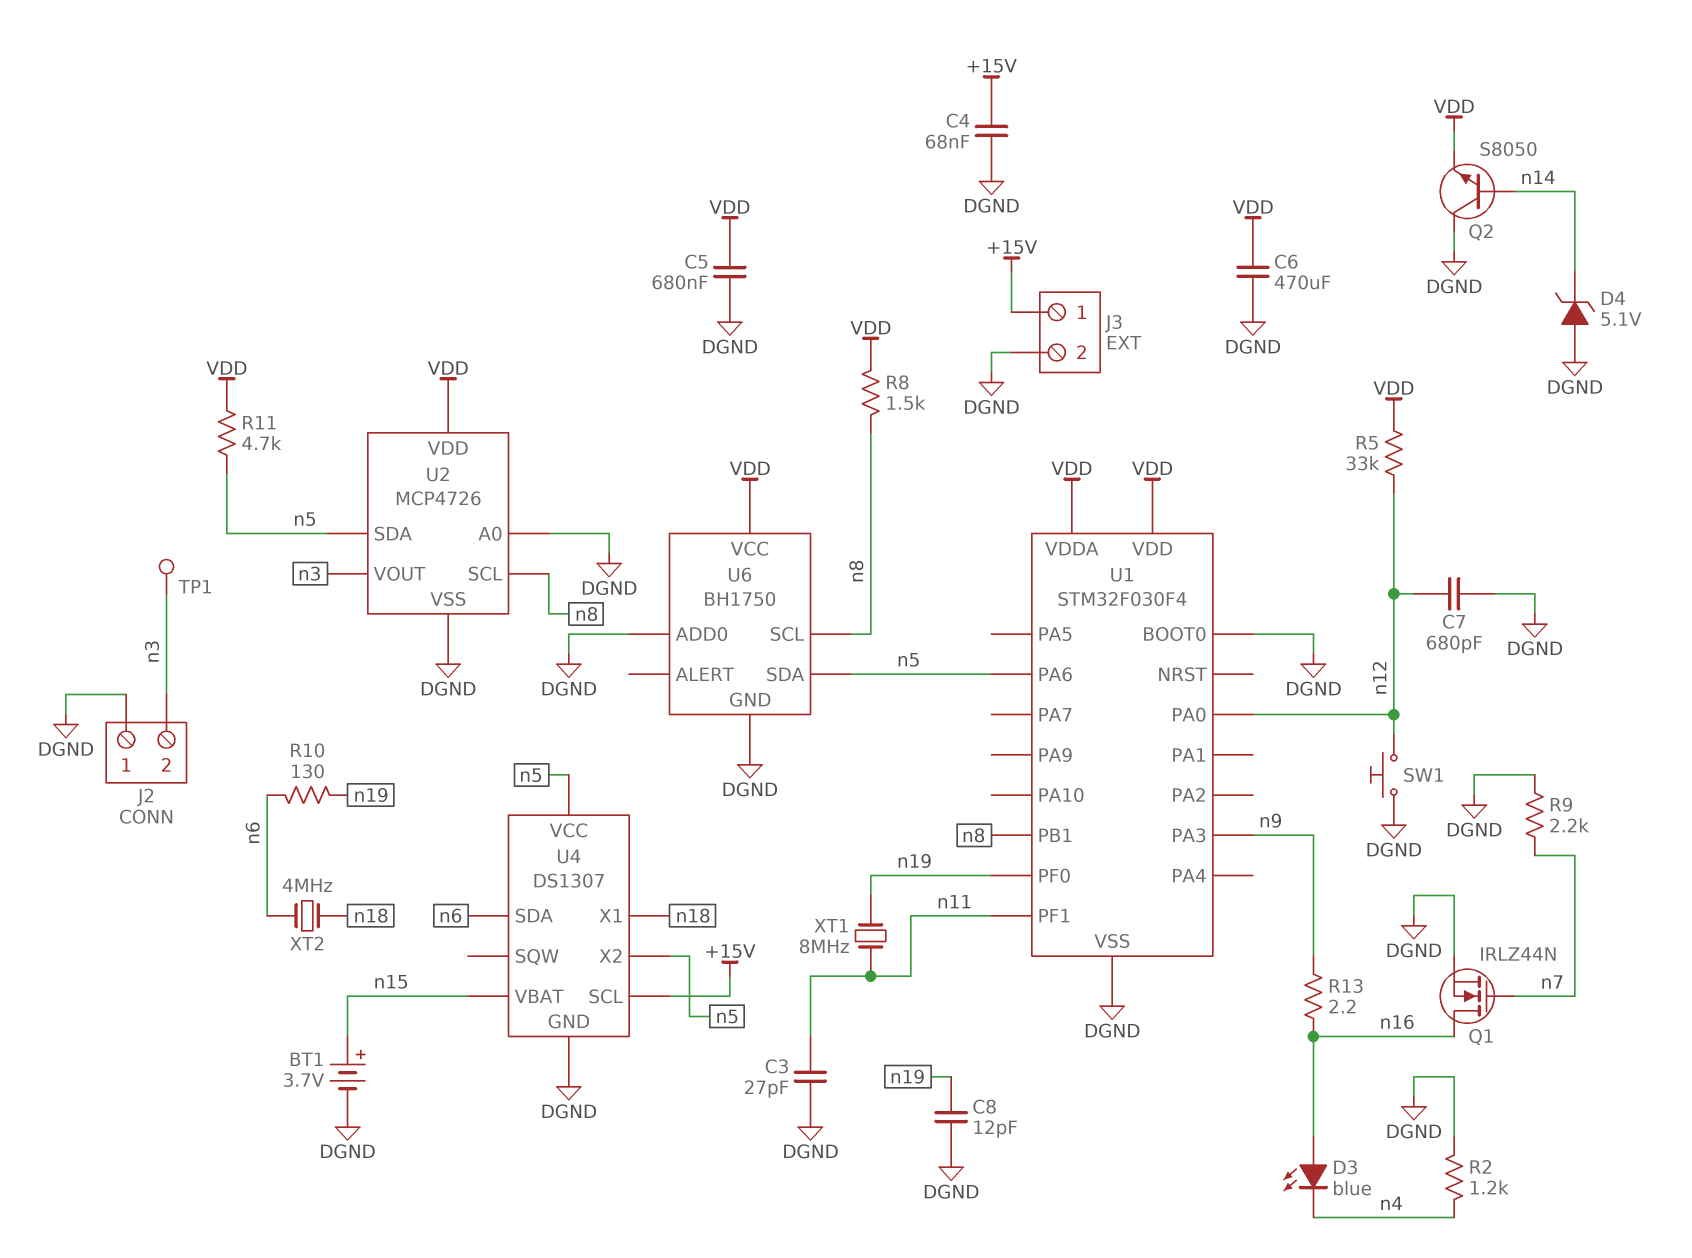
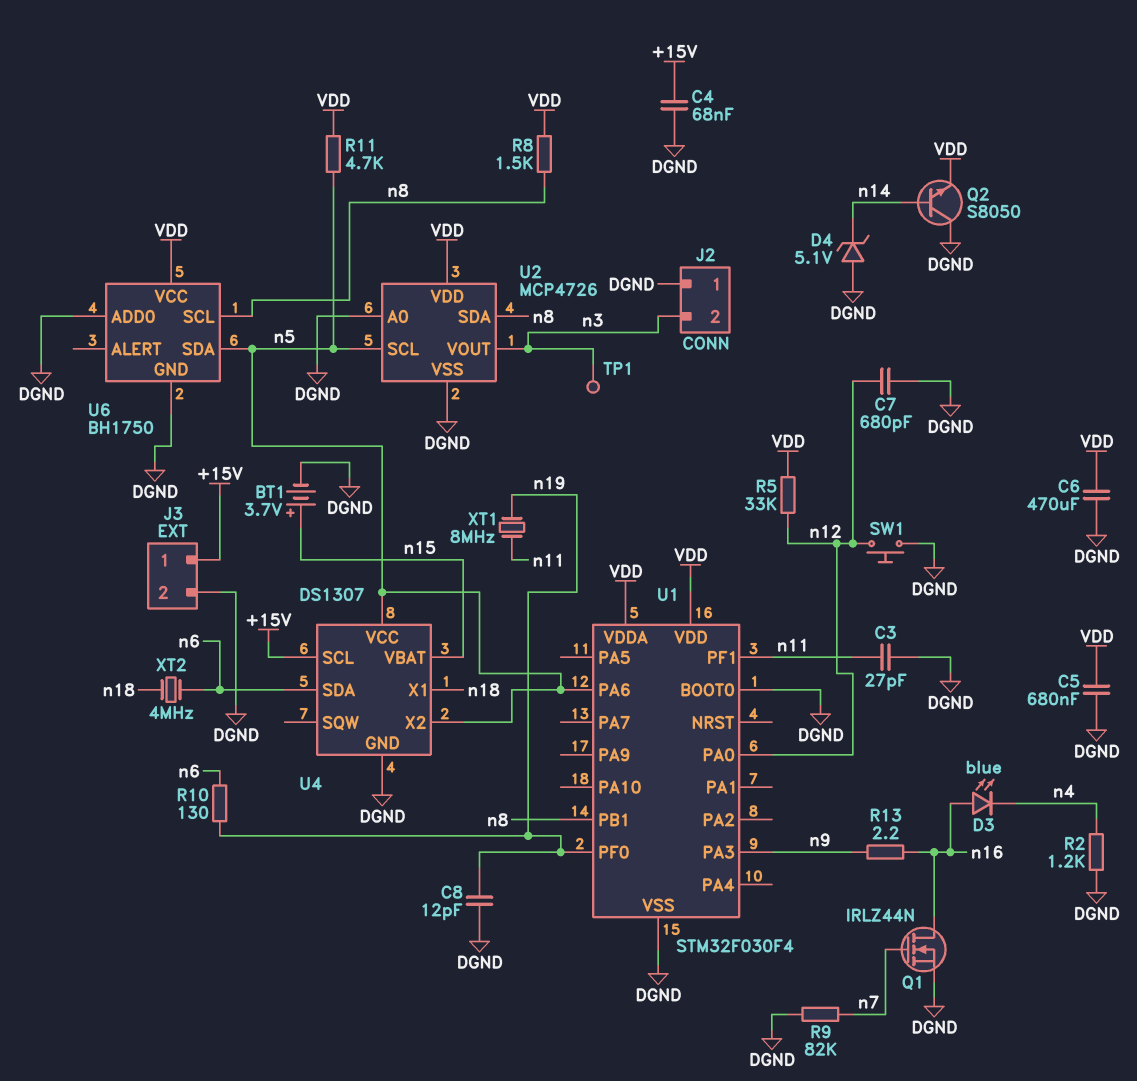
R9: 2.2k (DGND, n7) -> 82k (DGND, n7)
U2 pin SCL: n8 -> n5
U2 pin SDA: n5 -> n8

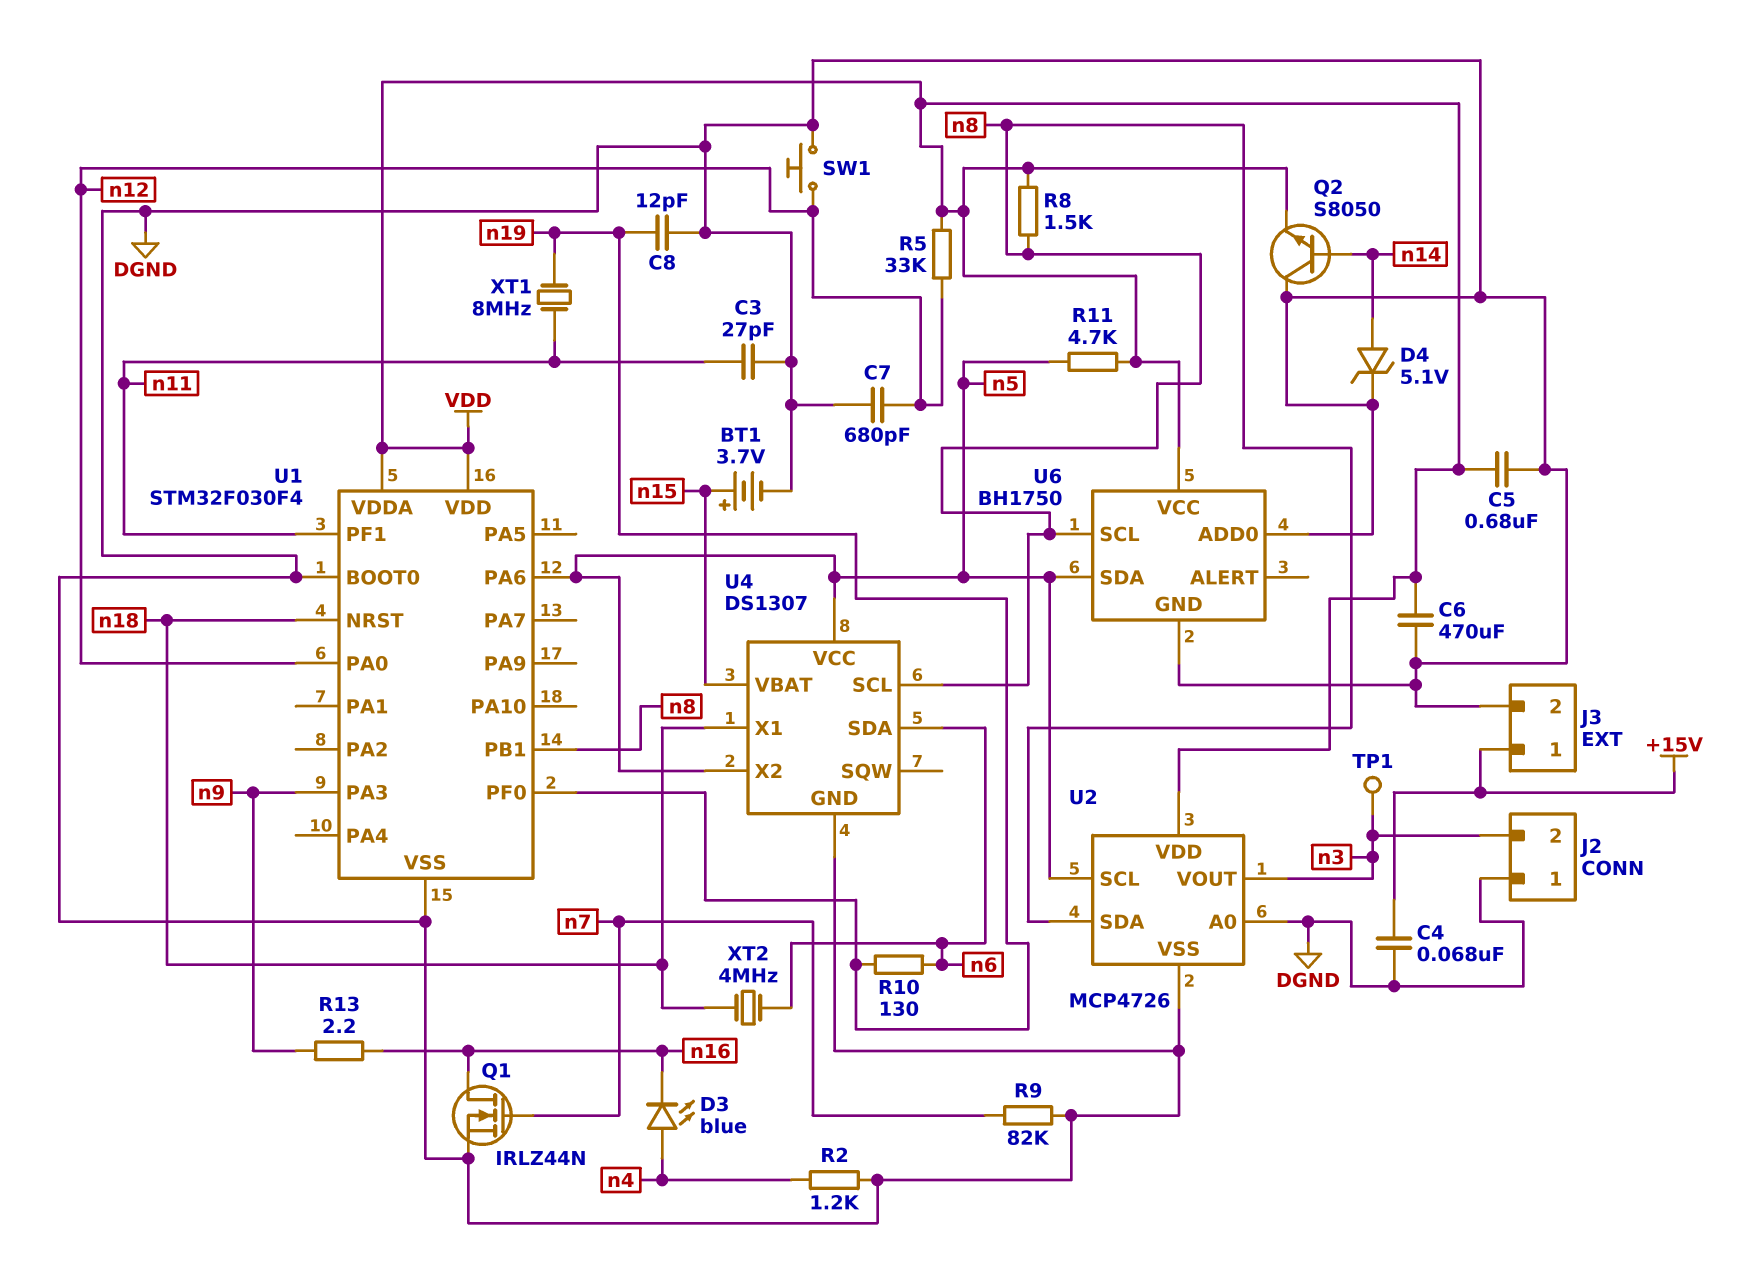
D3: LED blue (A n16, K n4) -> LED blue (A n4, K n16)
D4: zener 5.1V (A DGND, K n14) -> zener 5.1V (A n14, K DGND)
U1 pin NRST: none -> n18
U4 pin SCL: +15V -> n8

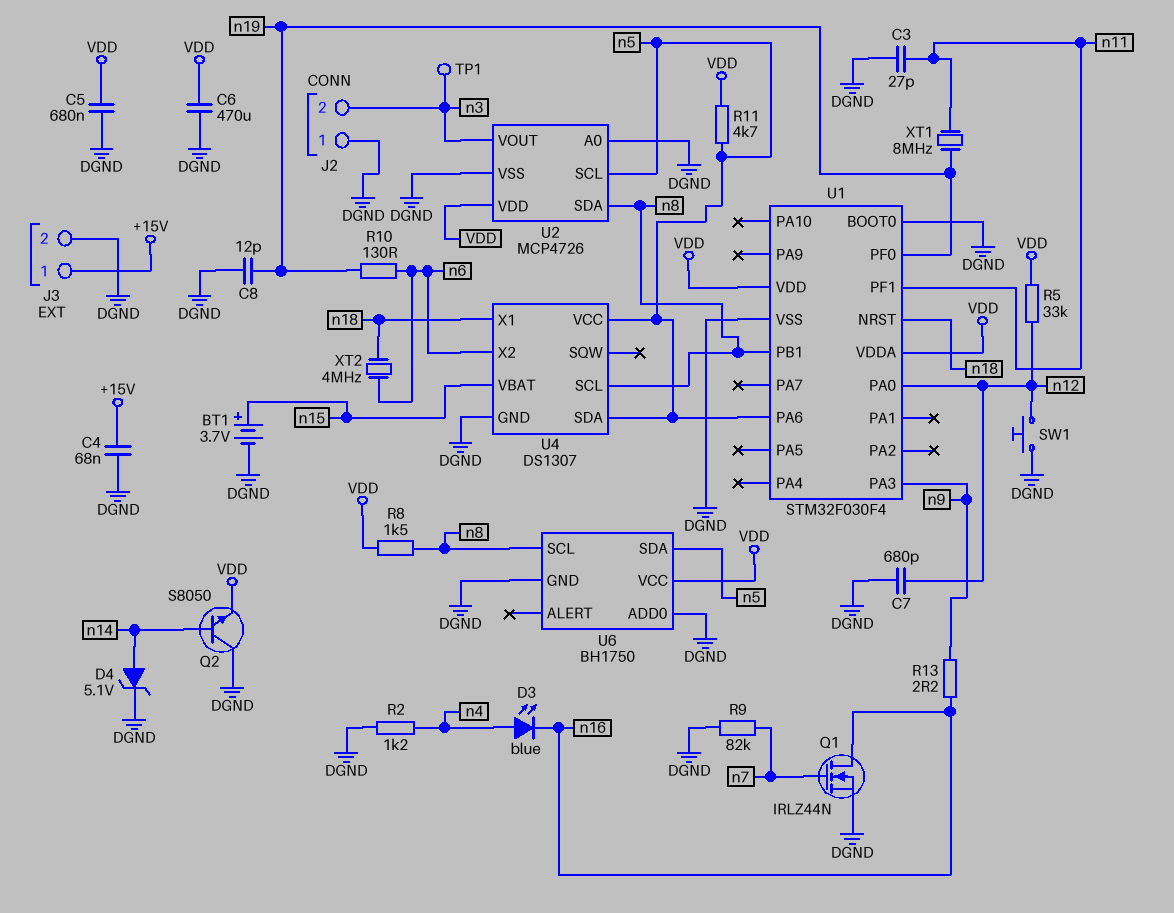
U4 pin SDA: n6 -> n5
U4 pin X2: n5 -> n6

